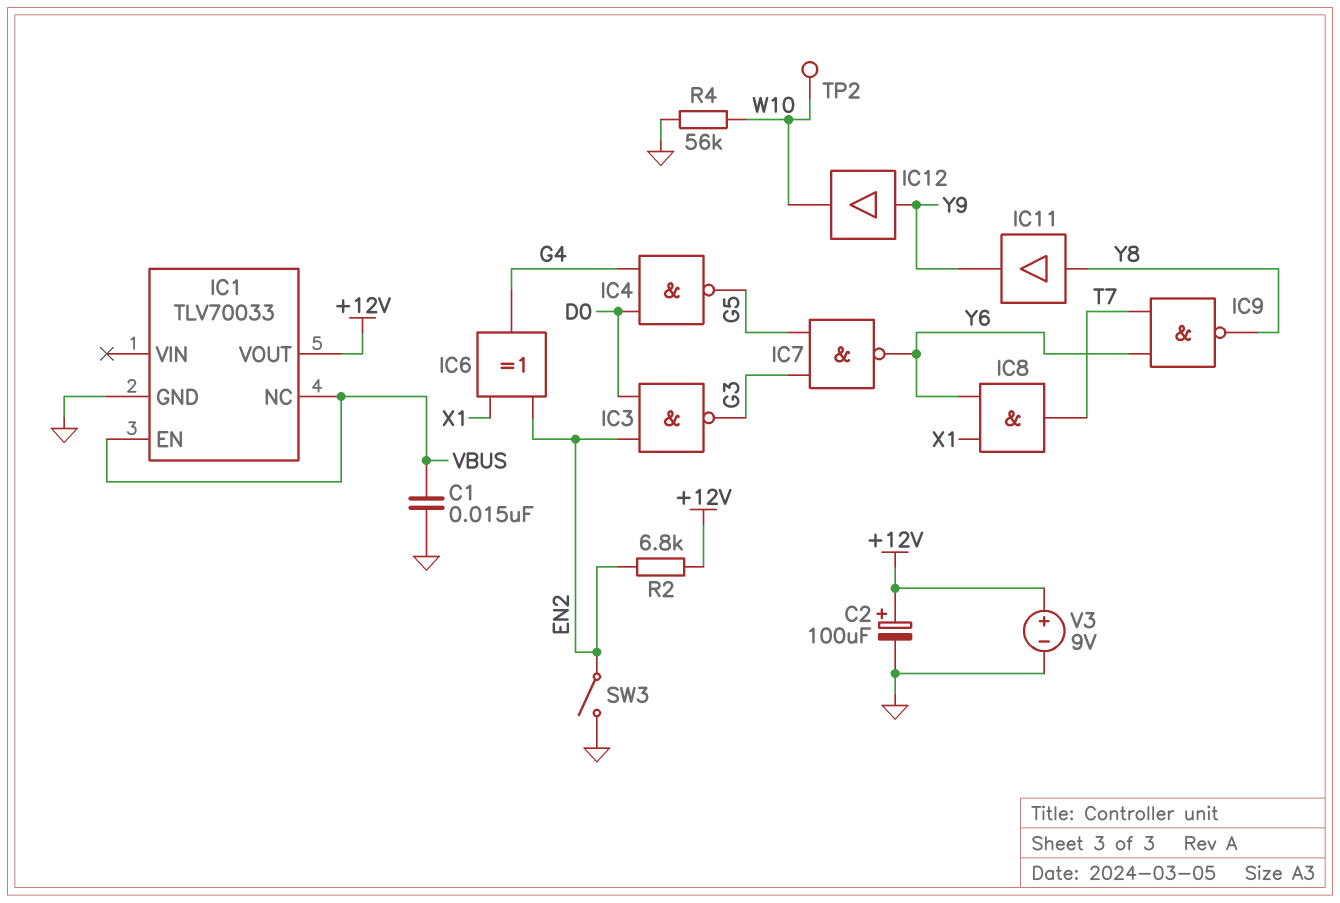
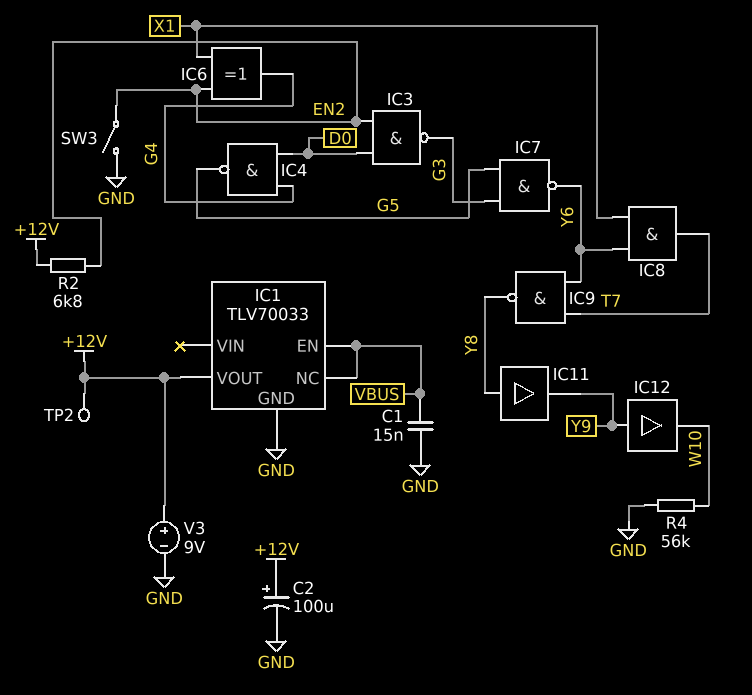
TP2: test point (W10) -> test point (+12V)

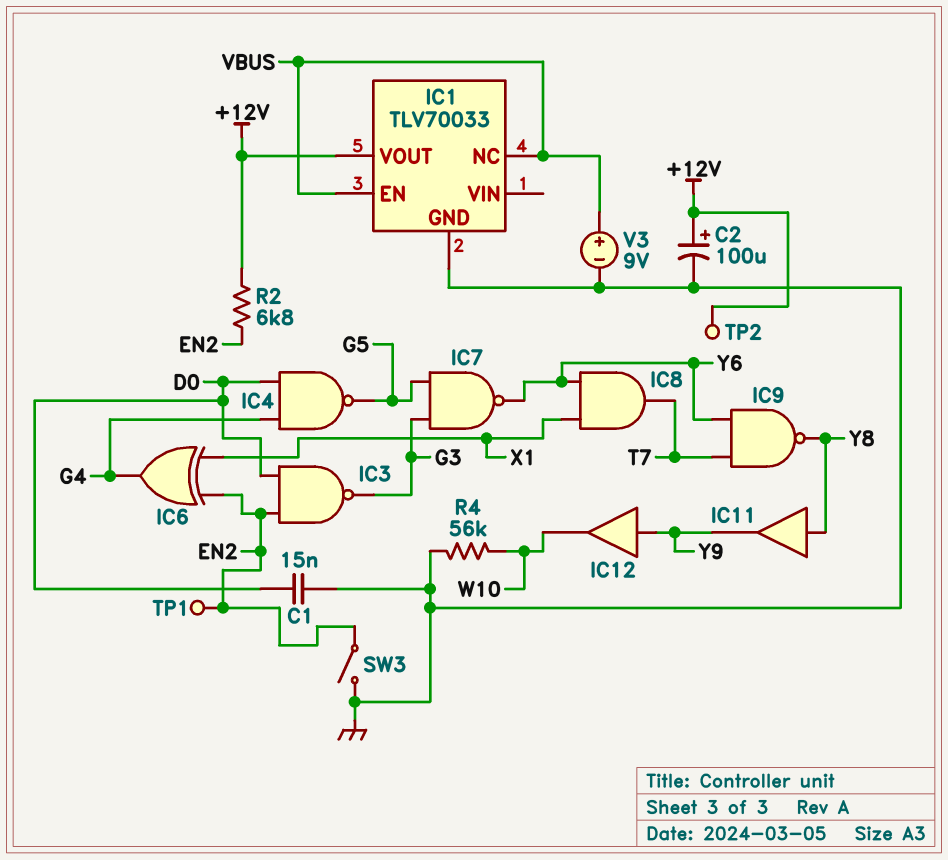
C1: 15nF (GND, VBUS) -> 15nF (D0, GND)
TP1: none -> test point (EN2)
V3: 9V (plus +12V, minus GND) -> 9V (plus VBUS, minus GND)

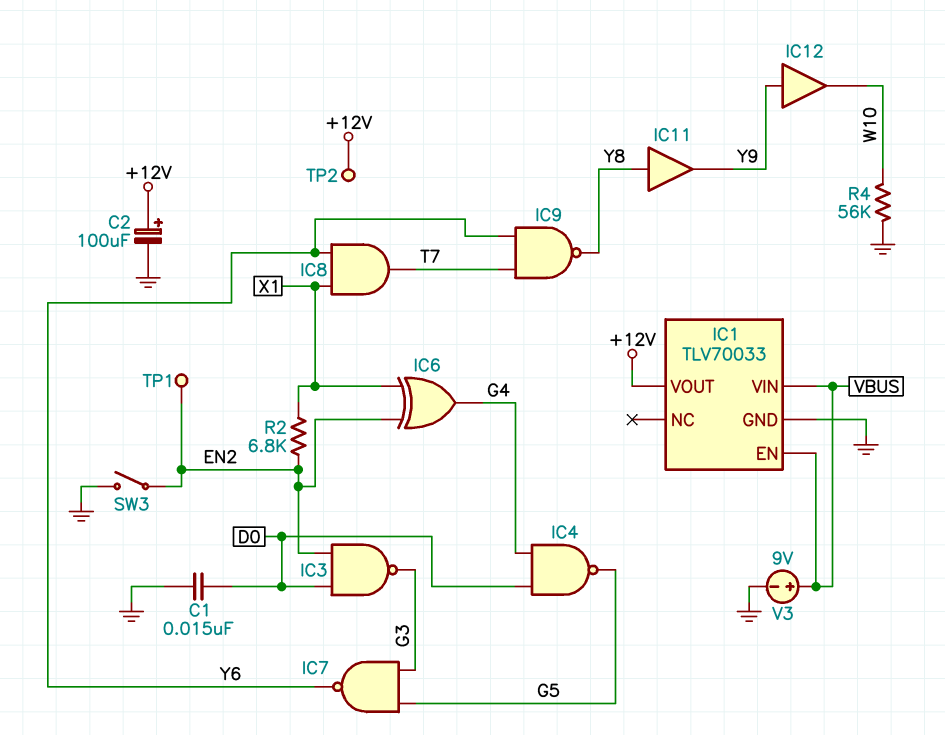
IC1 pin NC: VBUS -> none
IC1 pin VIN: none -> VBUS
R2: 6.8k (+12V, EN2) -> 6.8k (EN2, X1)

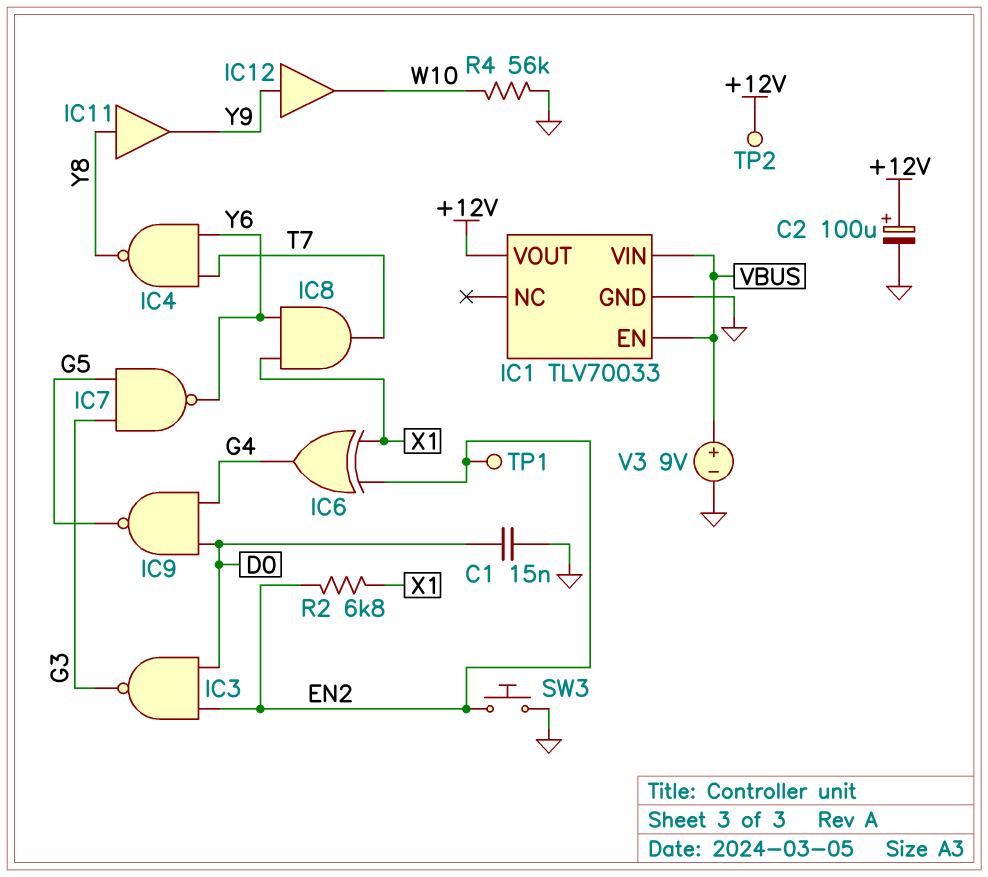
IC4: NAND (in D0, in G4, out G5) -> NAND (in T7, in Y6, out Y8)
IC9: NAND (in T7, in Y6, out Y8) -> NAND (in D0, in G4, out G5)
SW3: switch (EN2, GND) -> button (EN2, GND)

